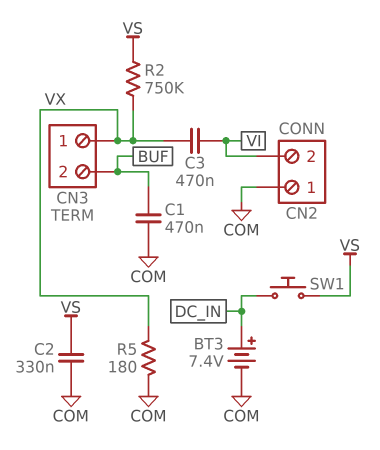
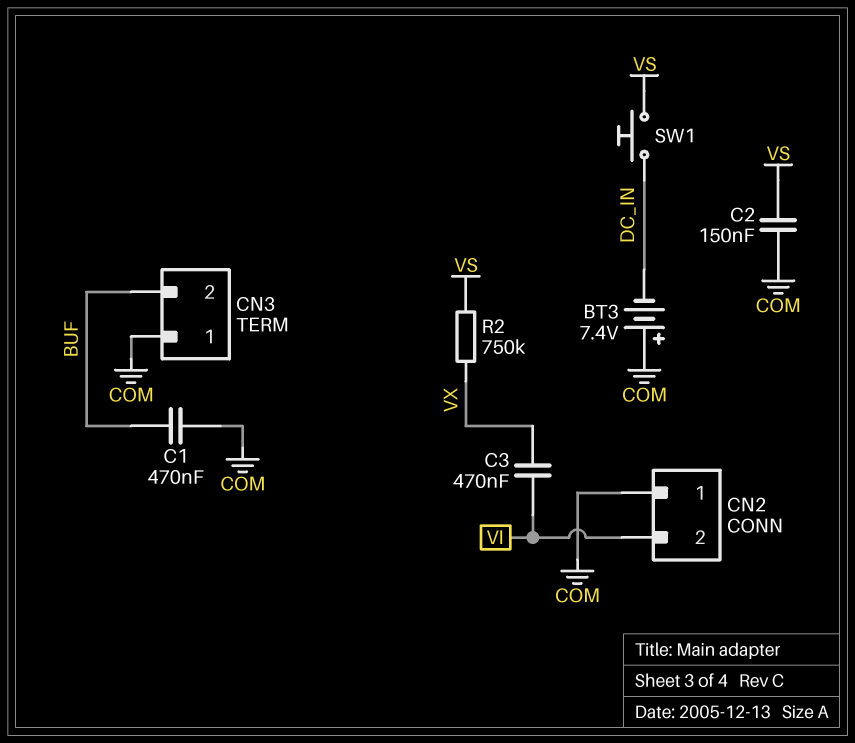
BT3: 7.4V (plus DC_IN, minus COM) -> 7.4V (plus COM, minus DC_IN)
C2: 330nF (COM, VS) -> 150nF (COM, VS)
CN3 pin 1: VX -> COM
R5: 180 (COM, VX) -> none

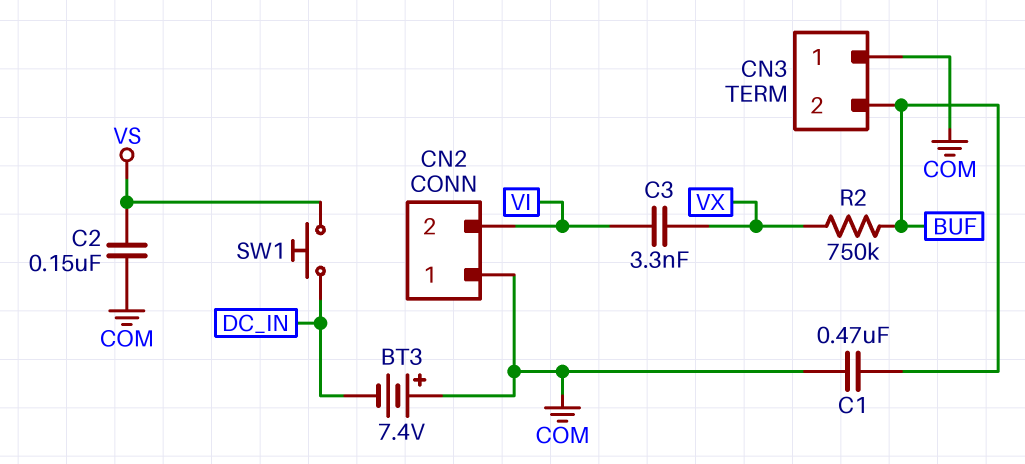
C3: 470nF (VI, VX) -> 3.3nF (VI, VX)
R2: 750k (VS, VX) -> 750k (BUF, VX)

